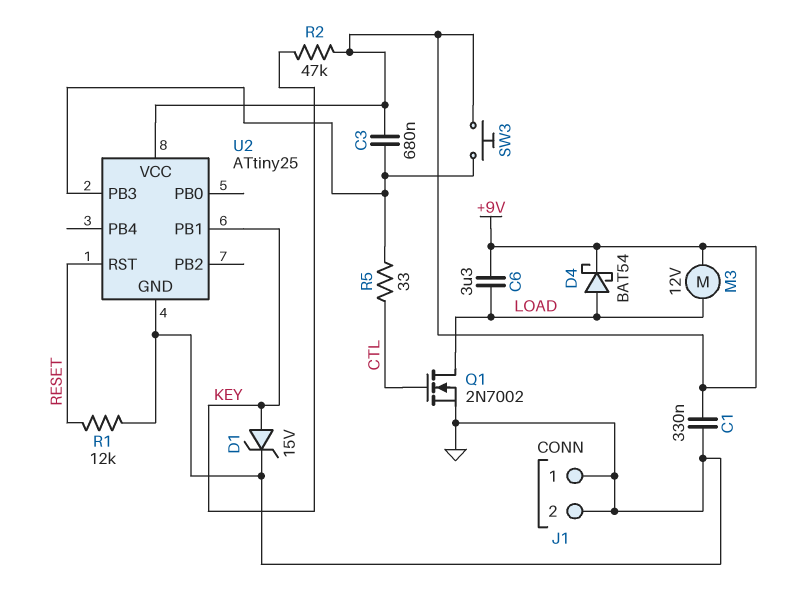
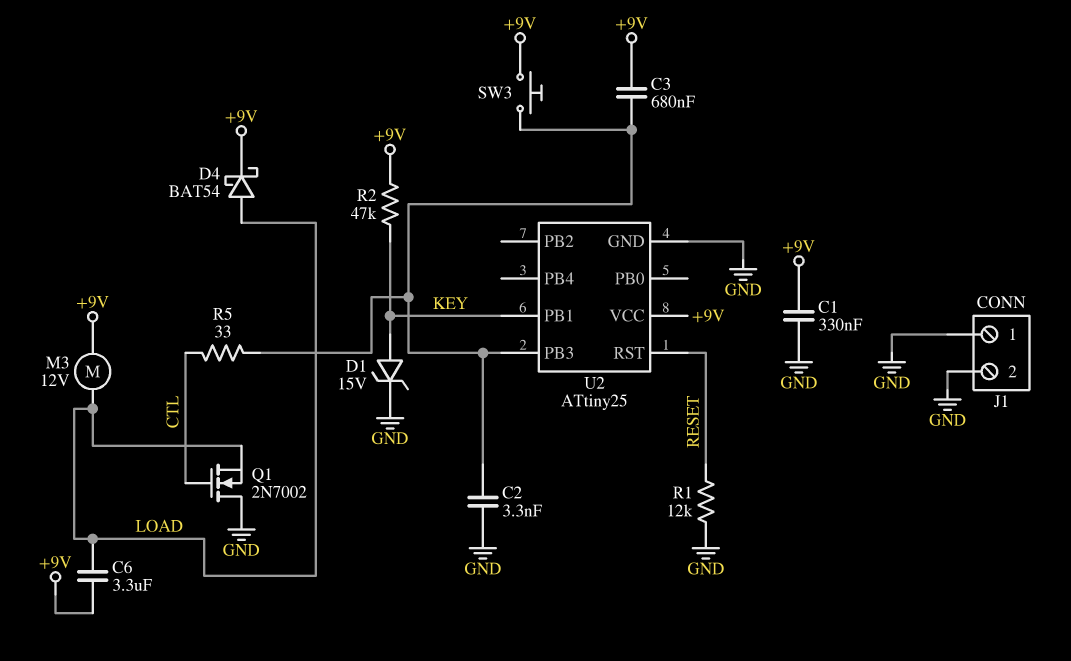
C2: none -> 3.3nF (GND, U2/PB3)
Q1: NMOS 2N7002 (G CTL, D LOAD, S GND) -> NMOS 2N7002 (G CTL, D GND, S LOAD)

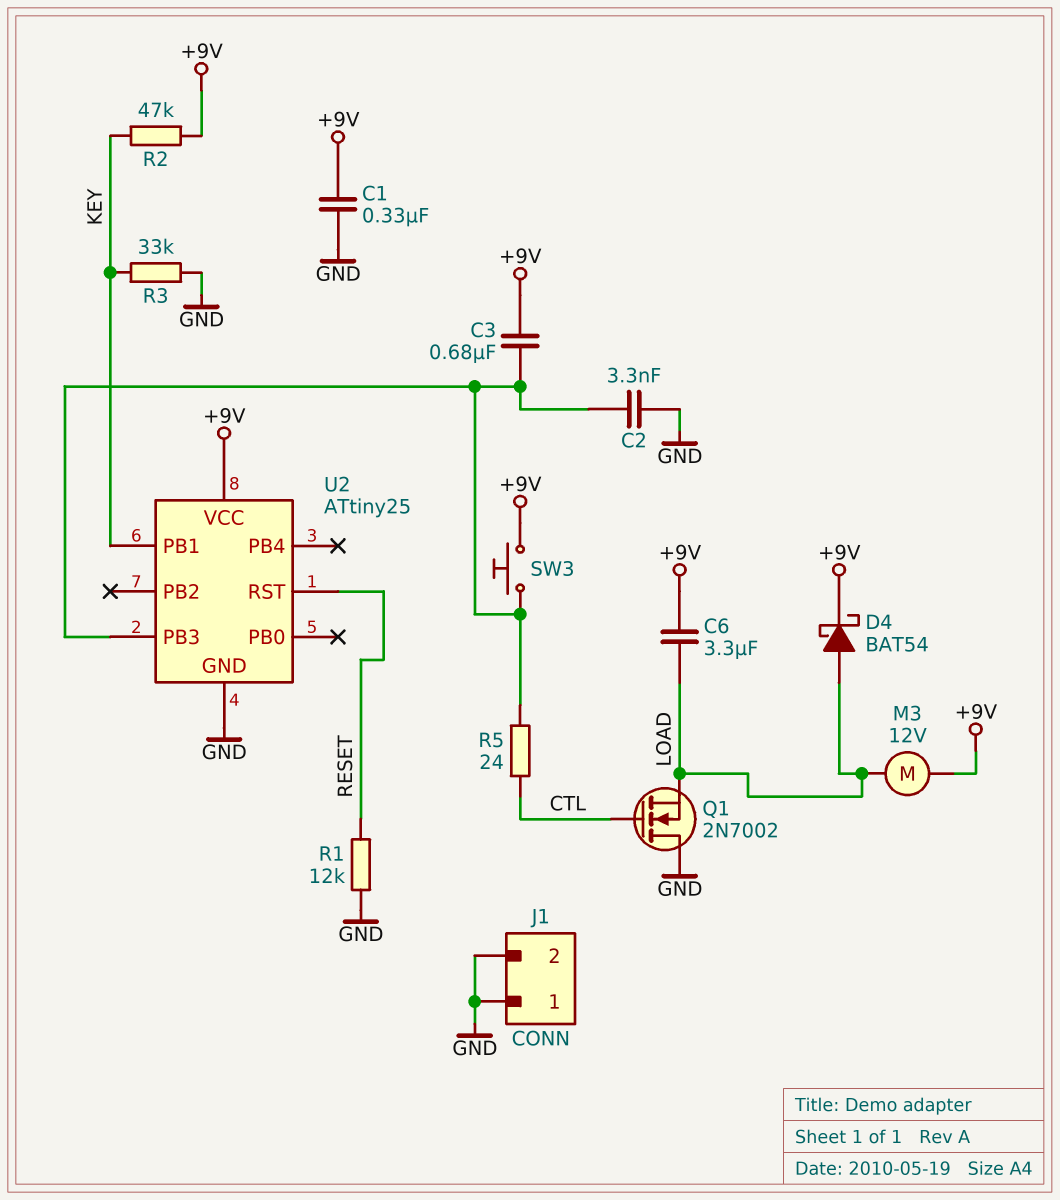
D1: zener 15V (A KEY, K GND) -> none
R3: none -> 33k (GND, KEY)
R5: 33 (CTL, U2/PB3) -> 24 (CTL, U2/PB3)

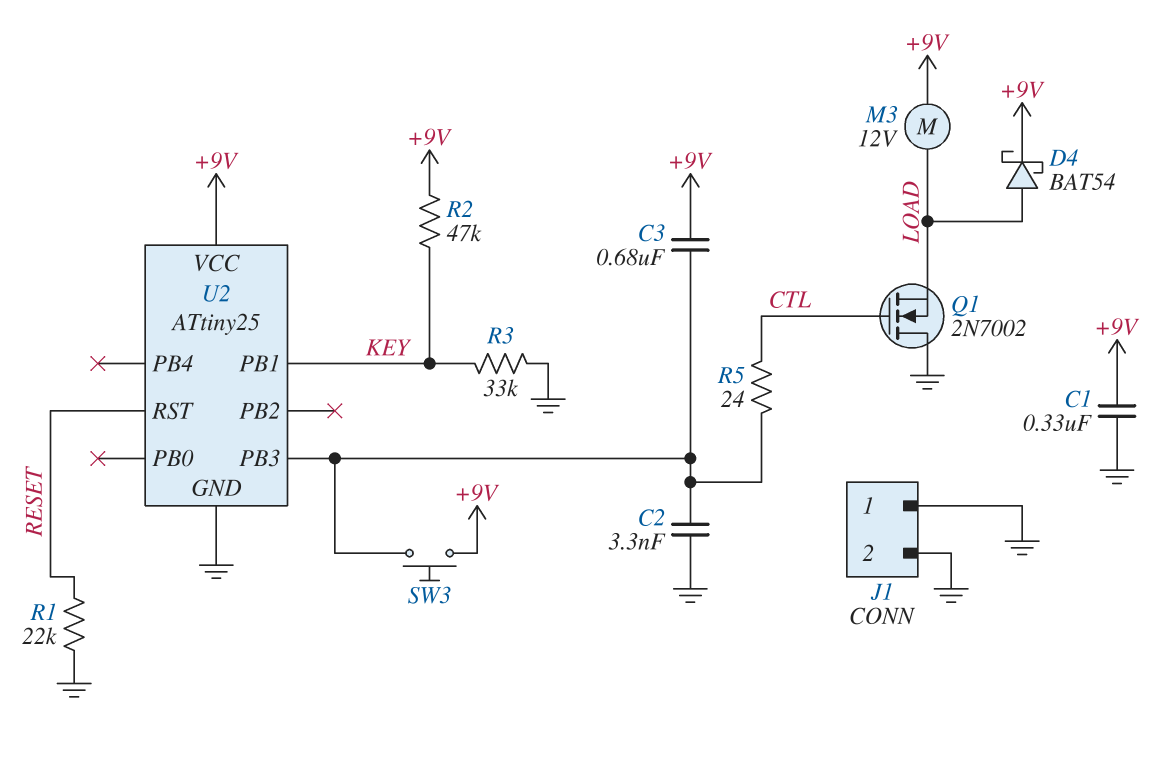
C6: 3.3uF (+9V, LOAD) -> none
R1: 12k (GND, RESET) -> 22k (GND, RESET)

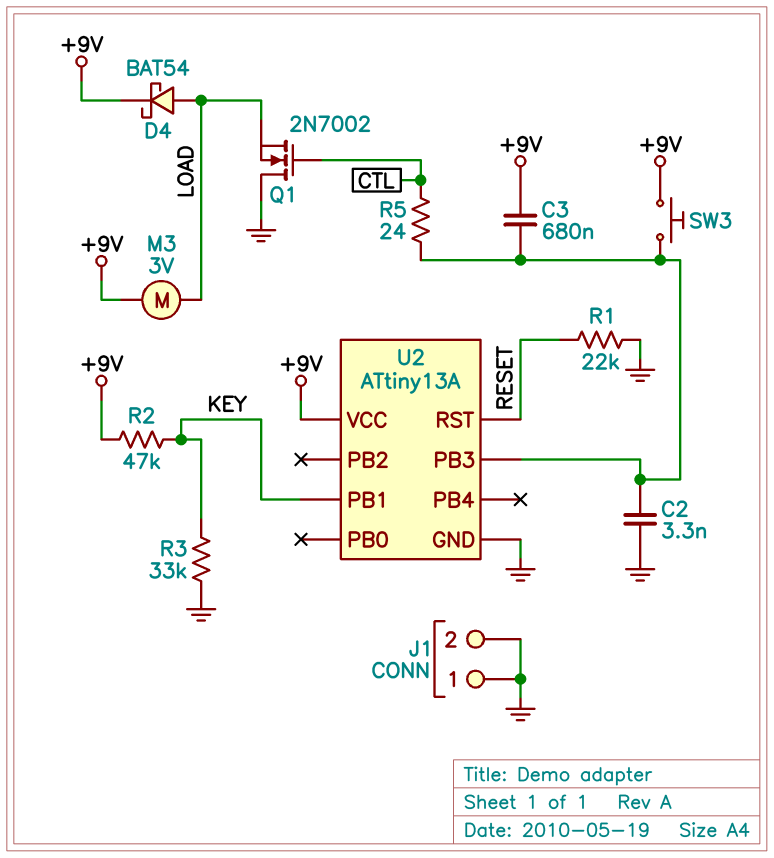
C1: 330nF (+9V, GND) -> none
M3: motor 12V (+9V, LOAD) -> motor 3V (+9V, LOAD)
U2: ATtiny25 -> ATtiny13A

